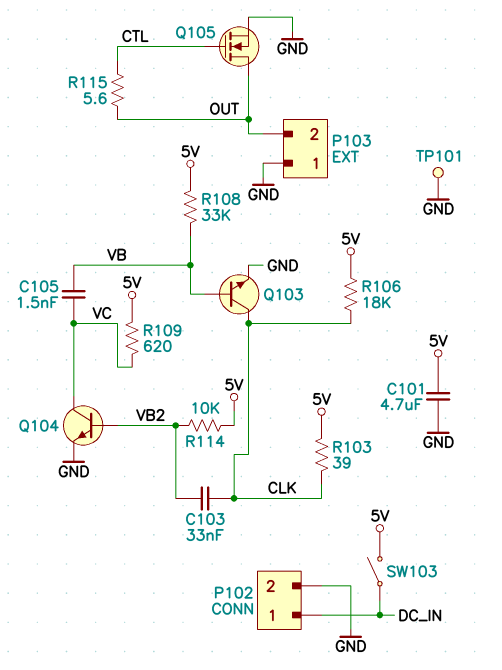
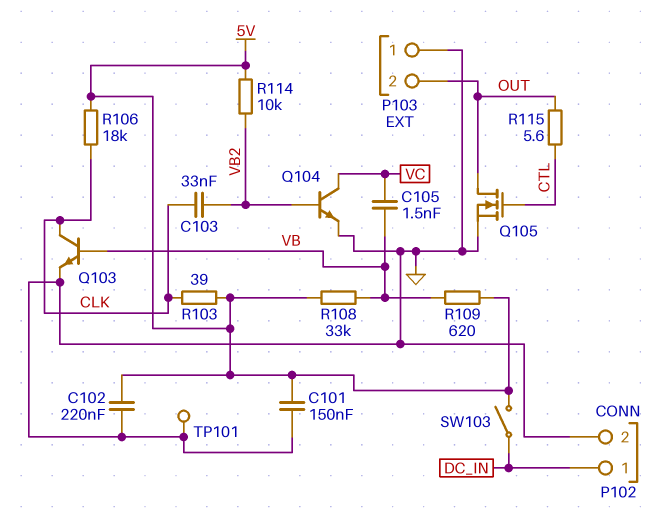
C101: 4.7uF (5V, GND) -> 150nF (5V, GND)
C102: none -> 220nF (5V, GND)
R109: 620 (5V, VC) -> 620 (5V, VB)

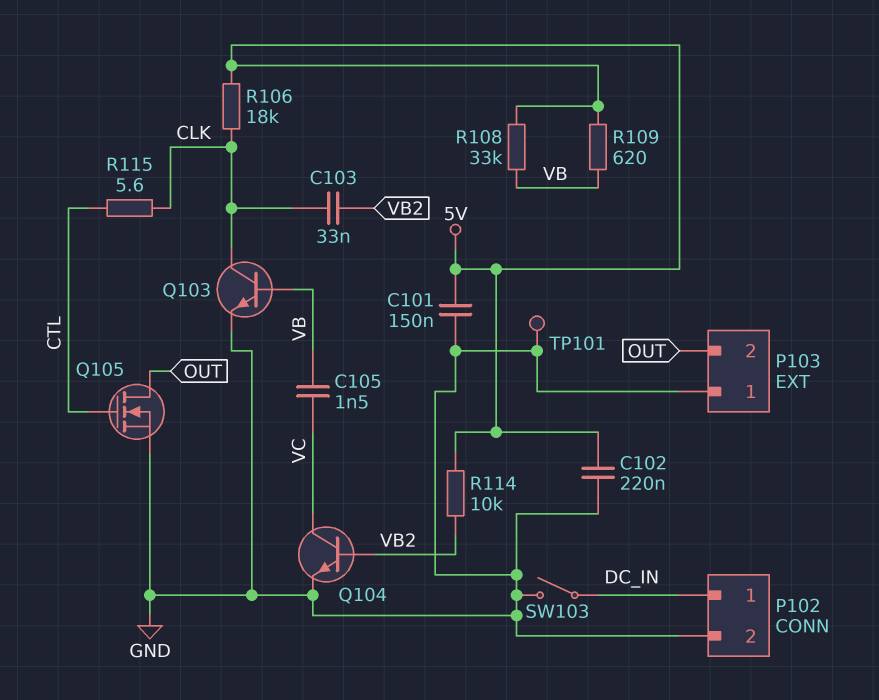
R103: 39 (5V, CLK) -> none
R115: 5.6 (CTL, OUT) -> 5.6 (CLK, CTL)
SW103: switch (5V, DC_IN) -> switch (DC_IN, GND)

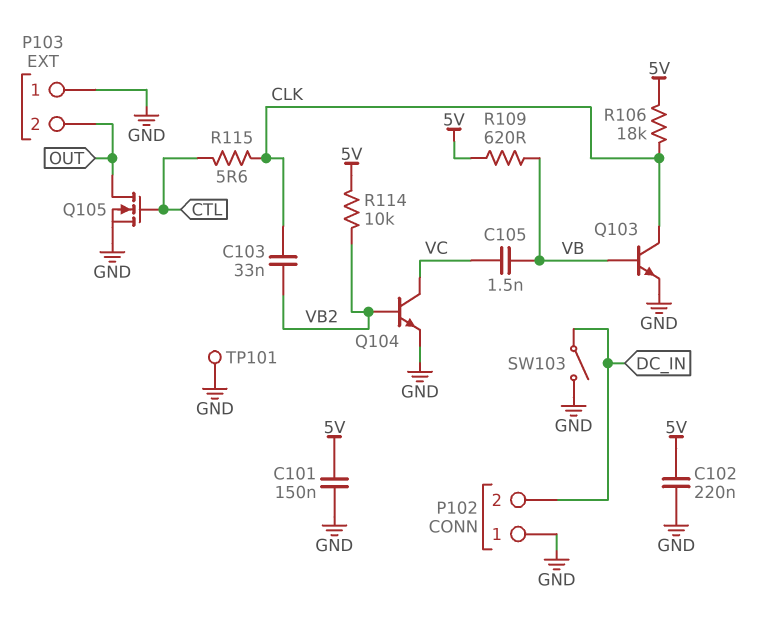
P102 pin 1: DC_IN -> GND
P102 pin 2: GND -> DC_IN
R108: 33k (5V, VB) -> none

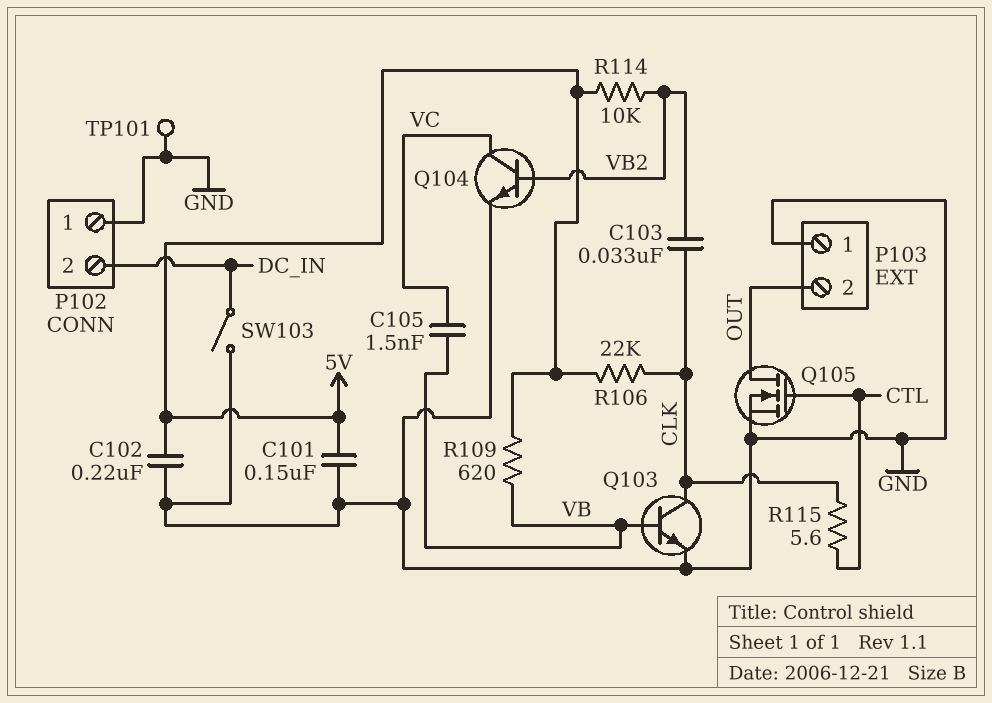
R106: 18k (5V, CLK) -> 22k (5V, CLK)

